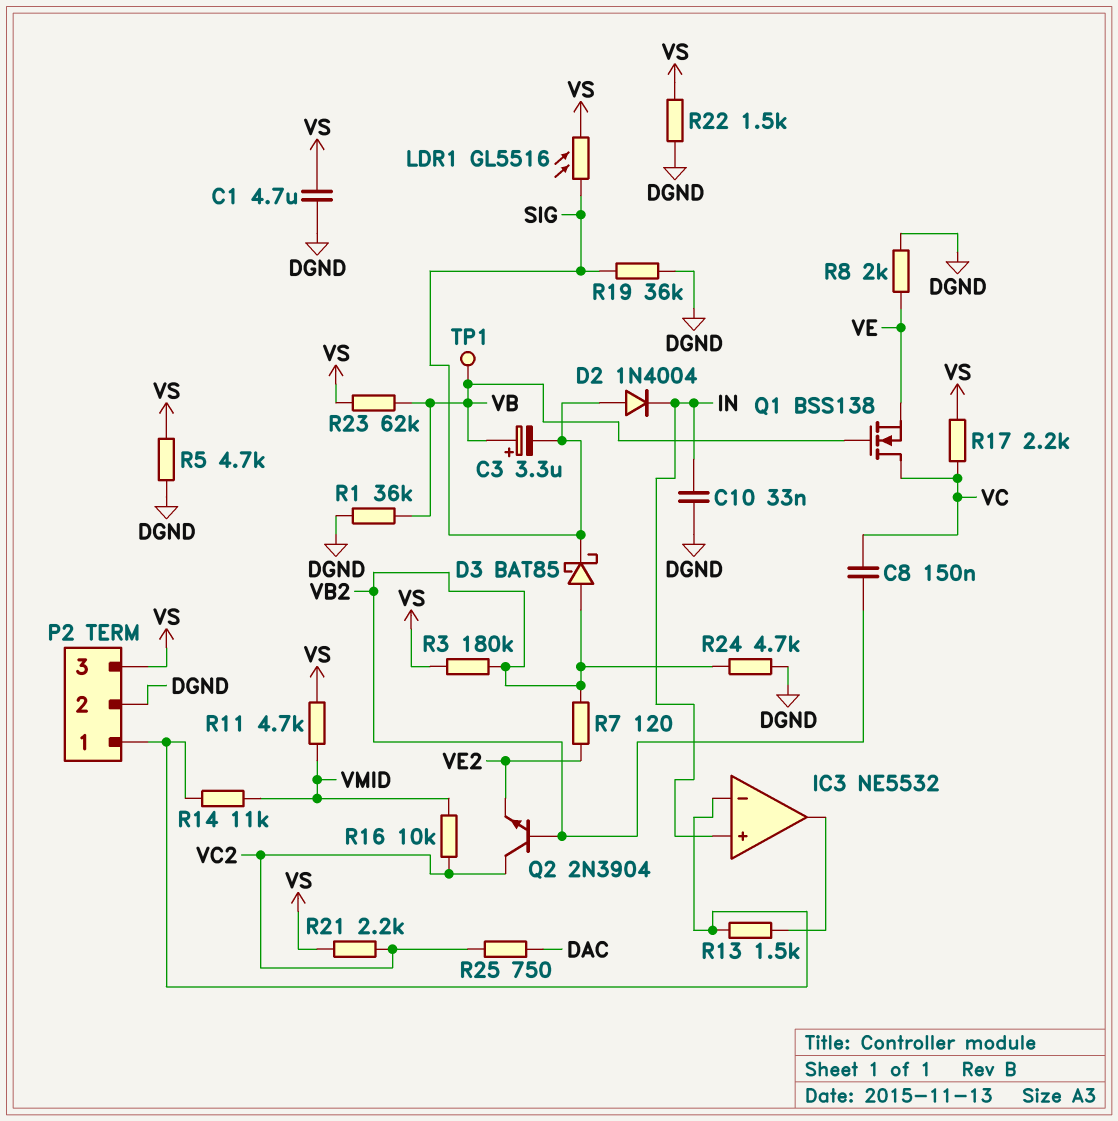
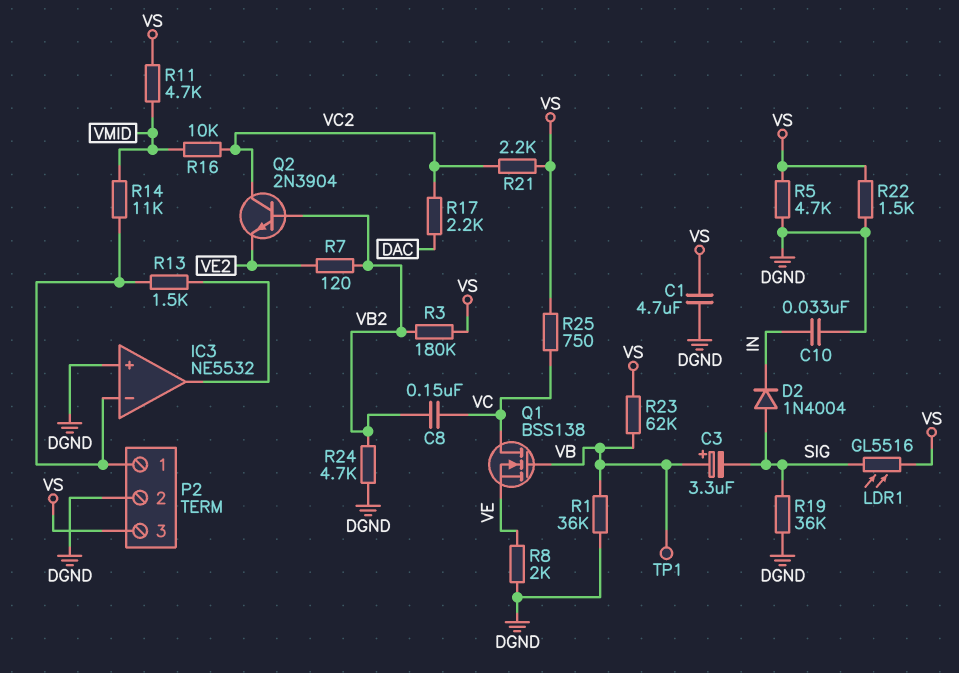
D3: schottky BAT85 (A VB2, K SIG) -> none
IC3 pin in+: IN -> DGND
R17: 2.2k (VC, VS) -> 2.2k (DAC, VC2)
R25: 750 (DAC, VC2) -> 750 (VC, VS)

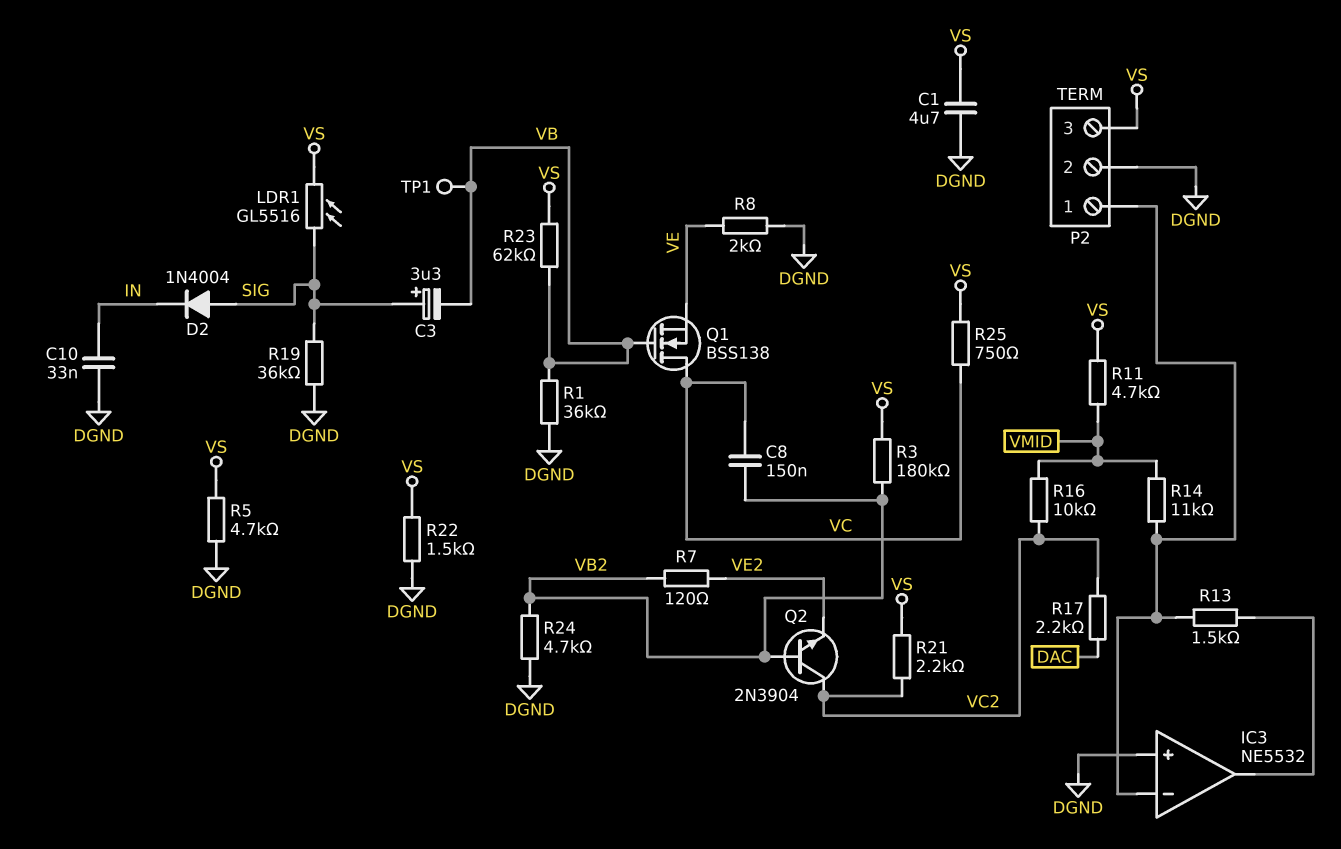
C3: 3.3uF (plus VB, minus SIG) -> 3.3uF (plus SIG, minus VB)

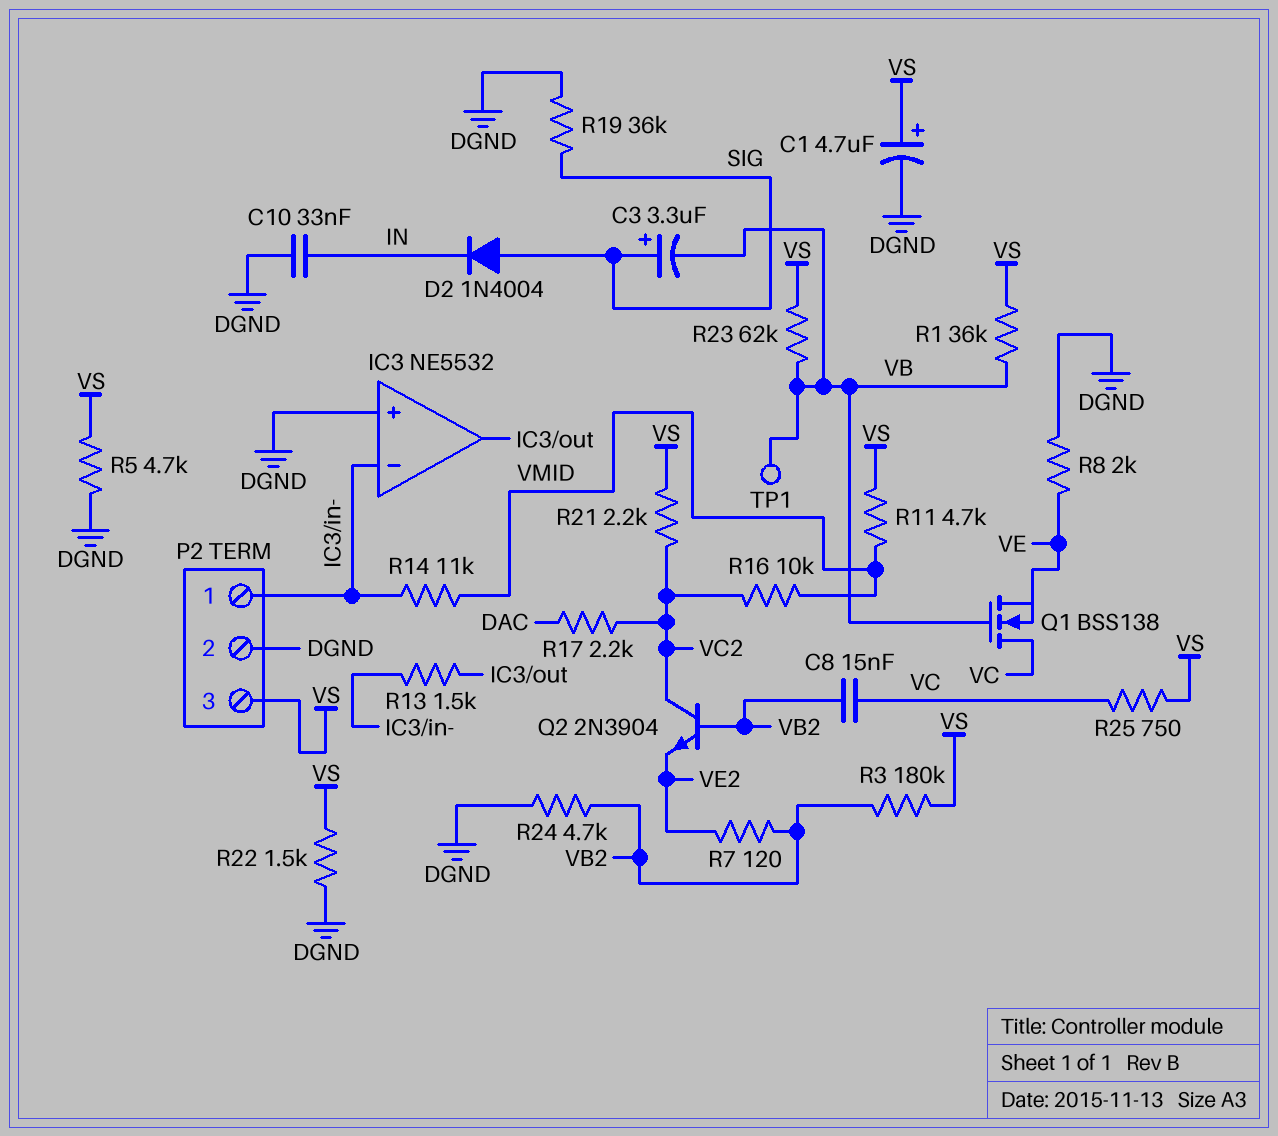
C1: 4.7uF (DGND, VS) -> 4.7uF (plus VS, minus DGND)
C8: 150nF (VB2, VC) -> 15nF (VB2, VC)
LDR1: GL5516 (SIG, VS) -> none
R1: 36k (DGND, VB) -> 36k (VB, VS)

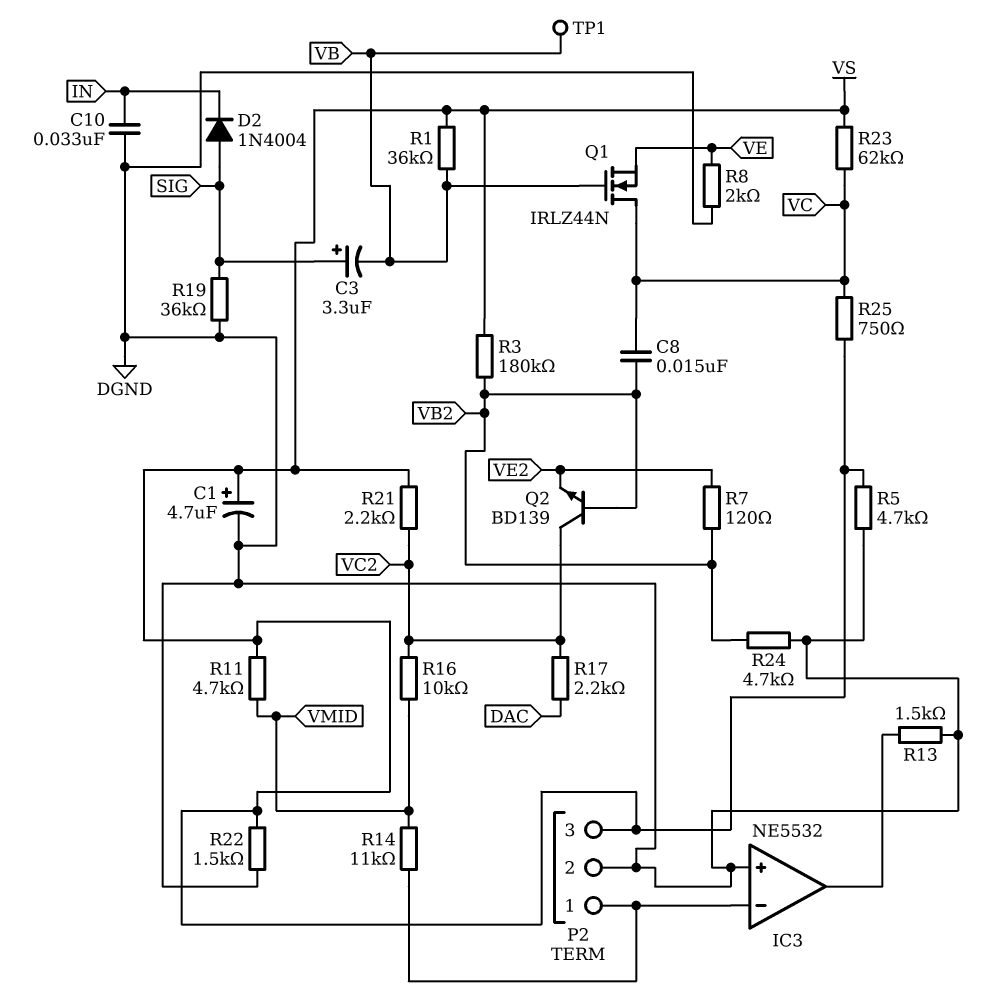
Q1: NMOS BSS138 (G VB, D VC, S VE) -> NMOS IRLZ44N (G VB, D VC, S VE)
Q2: NPN 2N3904 (B VB2, C VC2, E VE2) -> NPN BD139 (B VB2, C VC2, E VE2)
R13: 1.5k (IC3/in-, IC3/out) -> 1.5k (DGND, IC3/out)
R23: 62k (VB, VS) -> 62k (VC, VS)

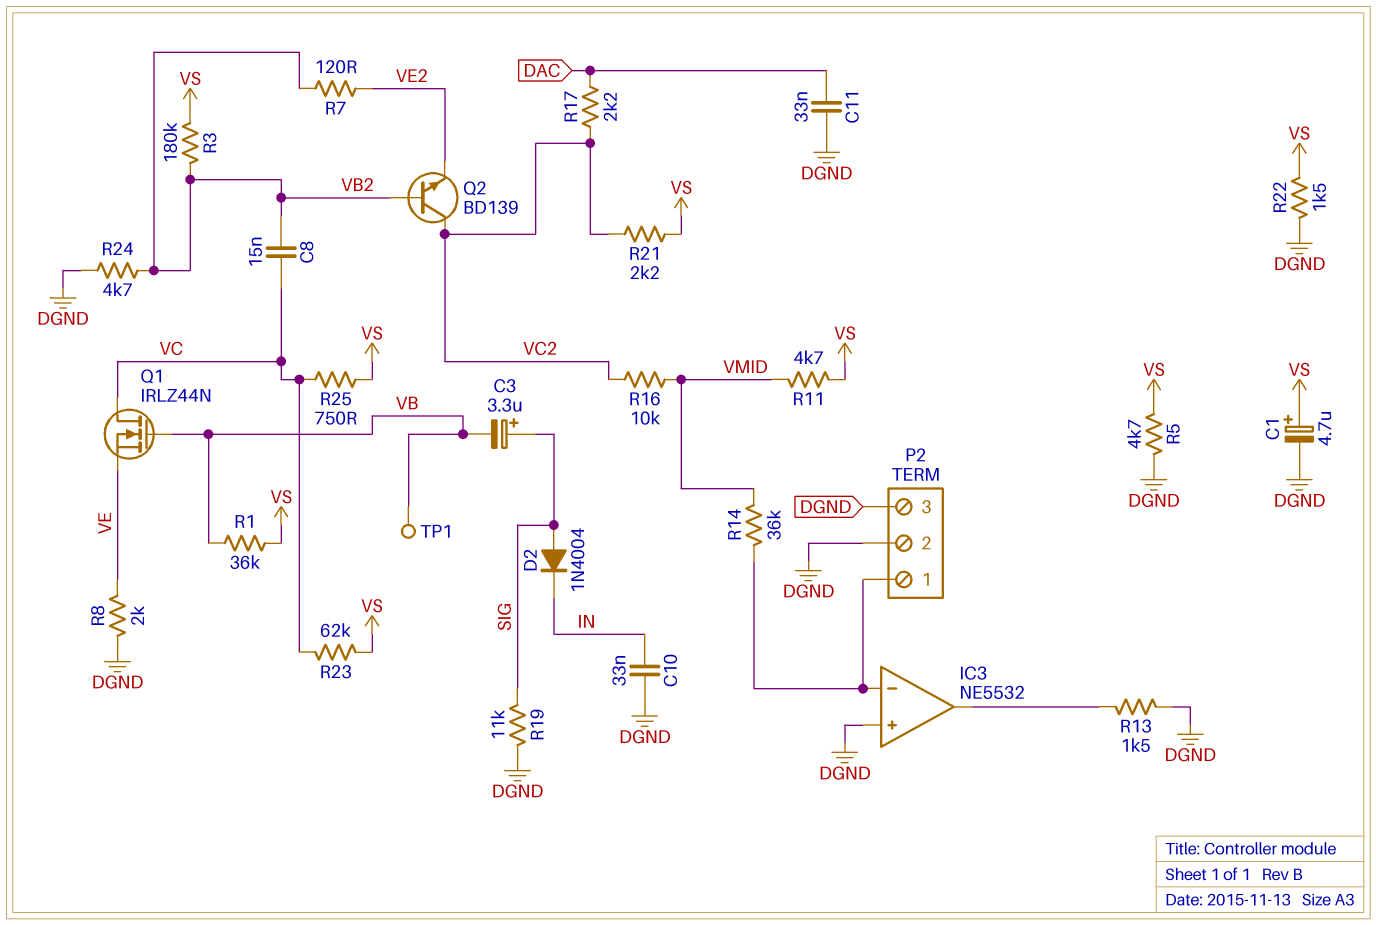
C11: none -> 33nF (DAC, DGND)
P2 pin 3: VS -> DGND
R14: 11k (IC3/in-, VMID) -> 36k (IC3/in-, VMID)
R19: 36k (DGND, SIG) -> 11k (DGND, SIG)

